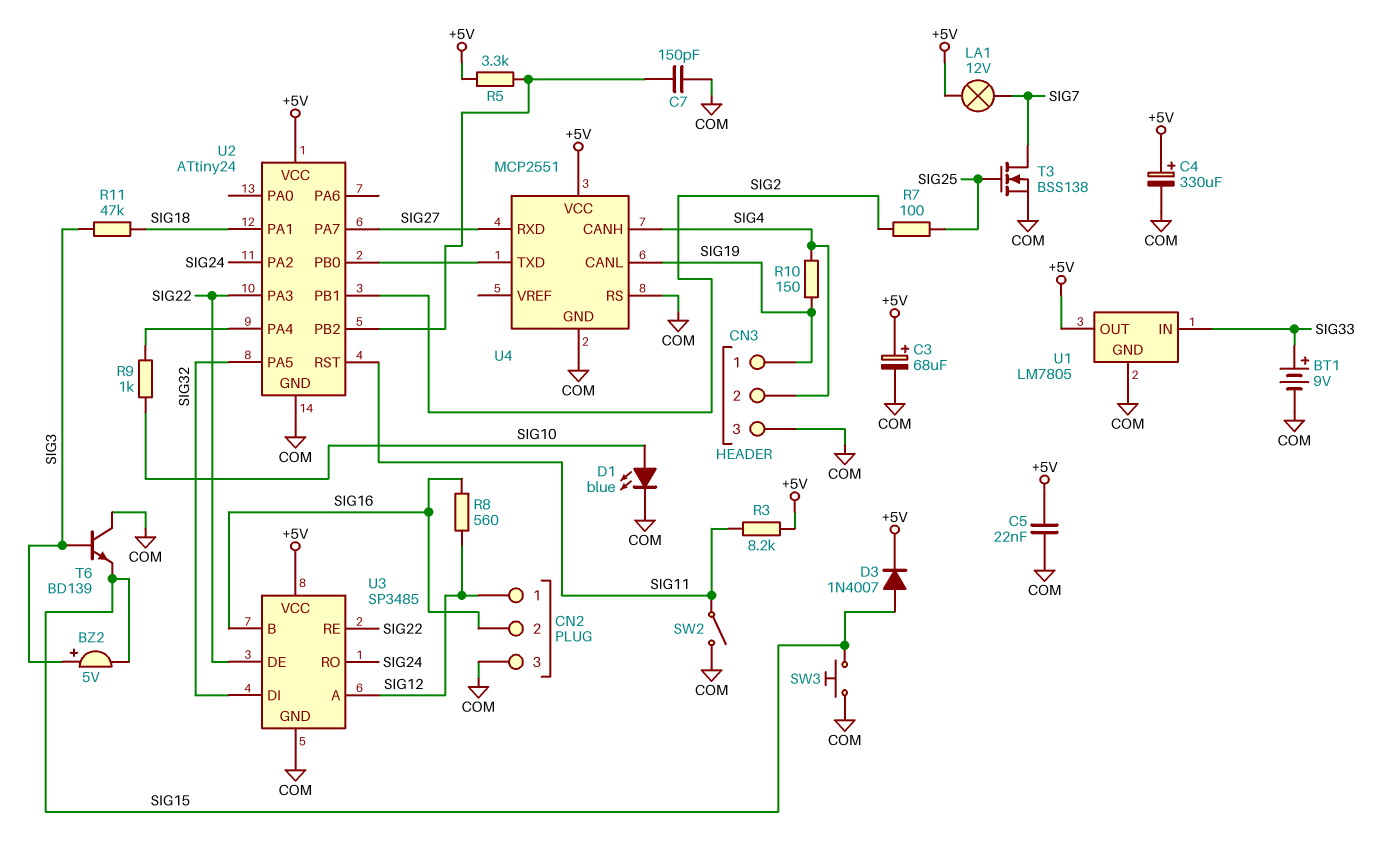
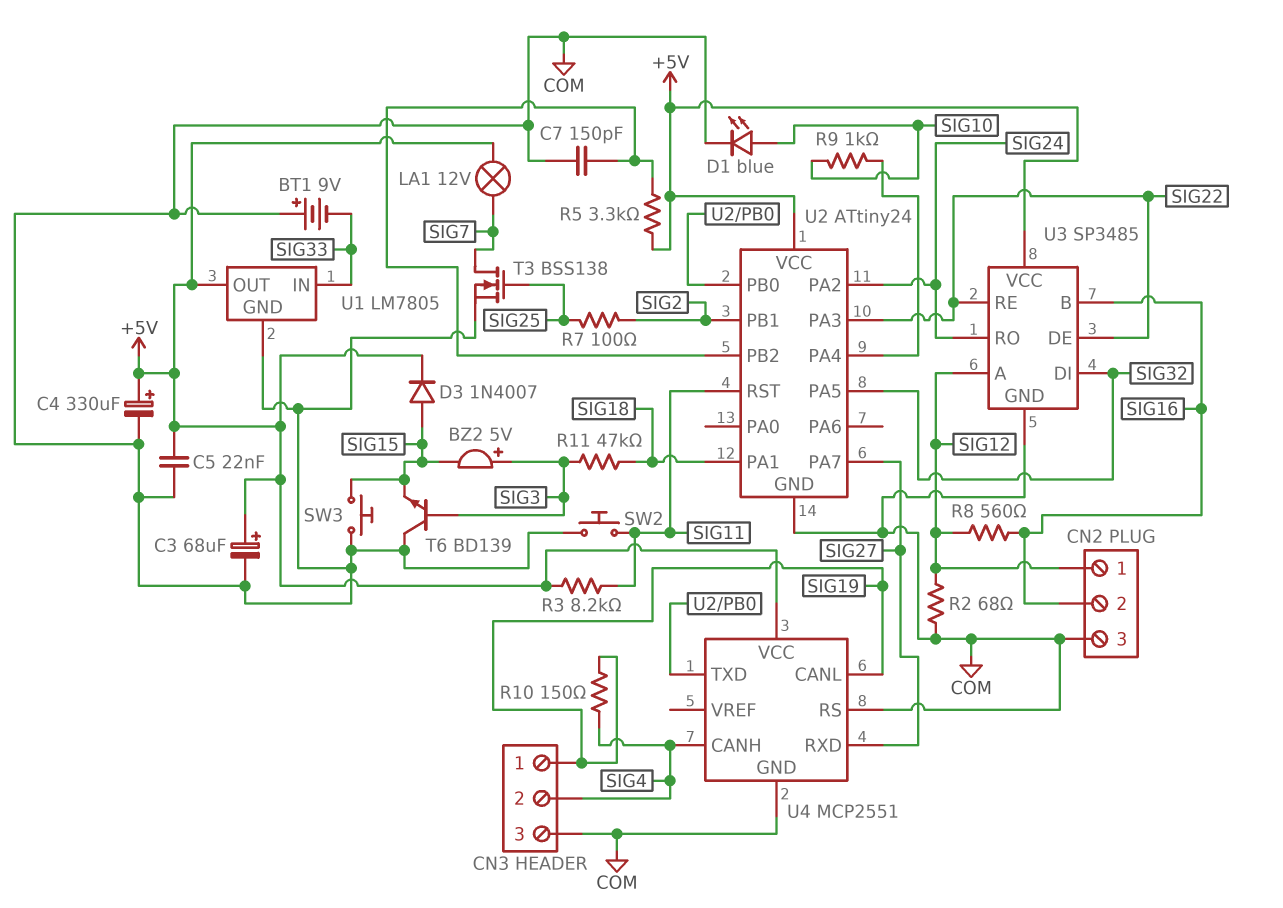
BT1: 9V (plus SIG33, minus COM) -> 9V (plus COM, minus SIG33)
R2: none -> 68 (COM, SIG12)
SW2: switch (COM, SIG11) -> button (COM, SIG11)

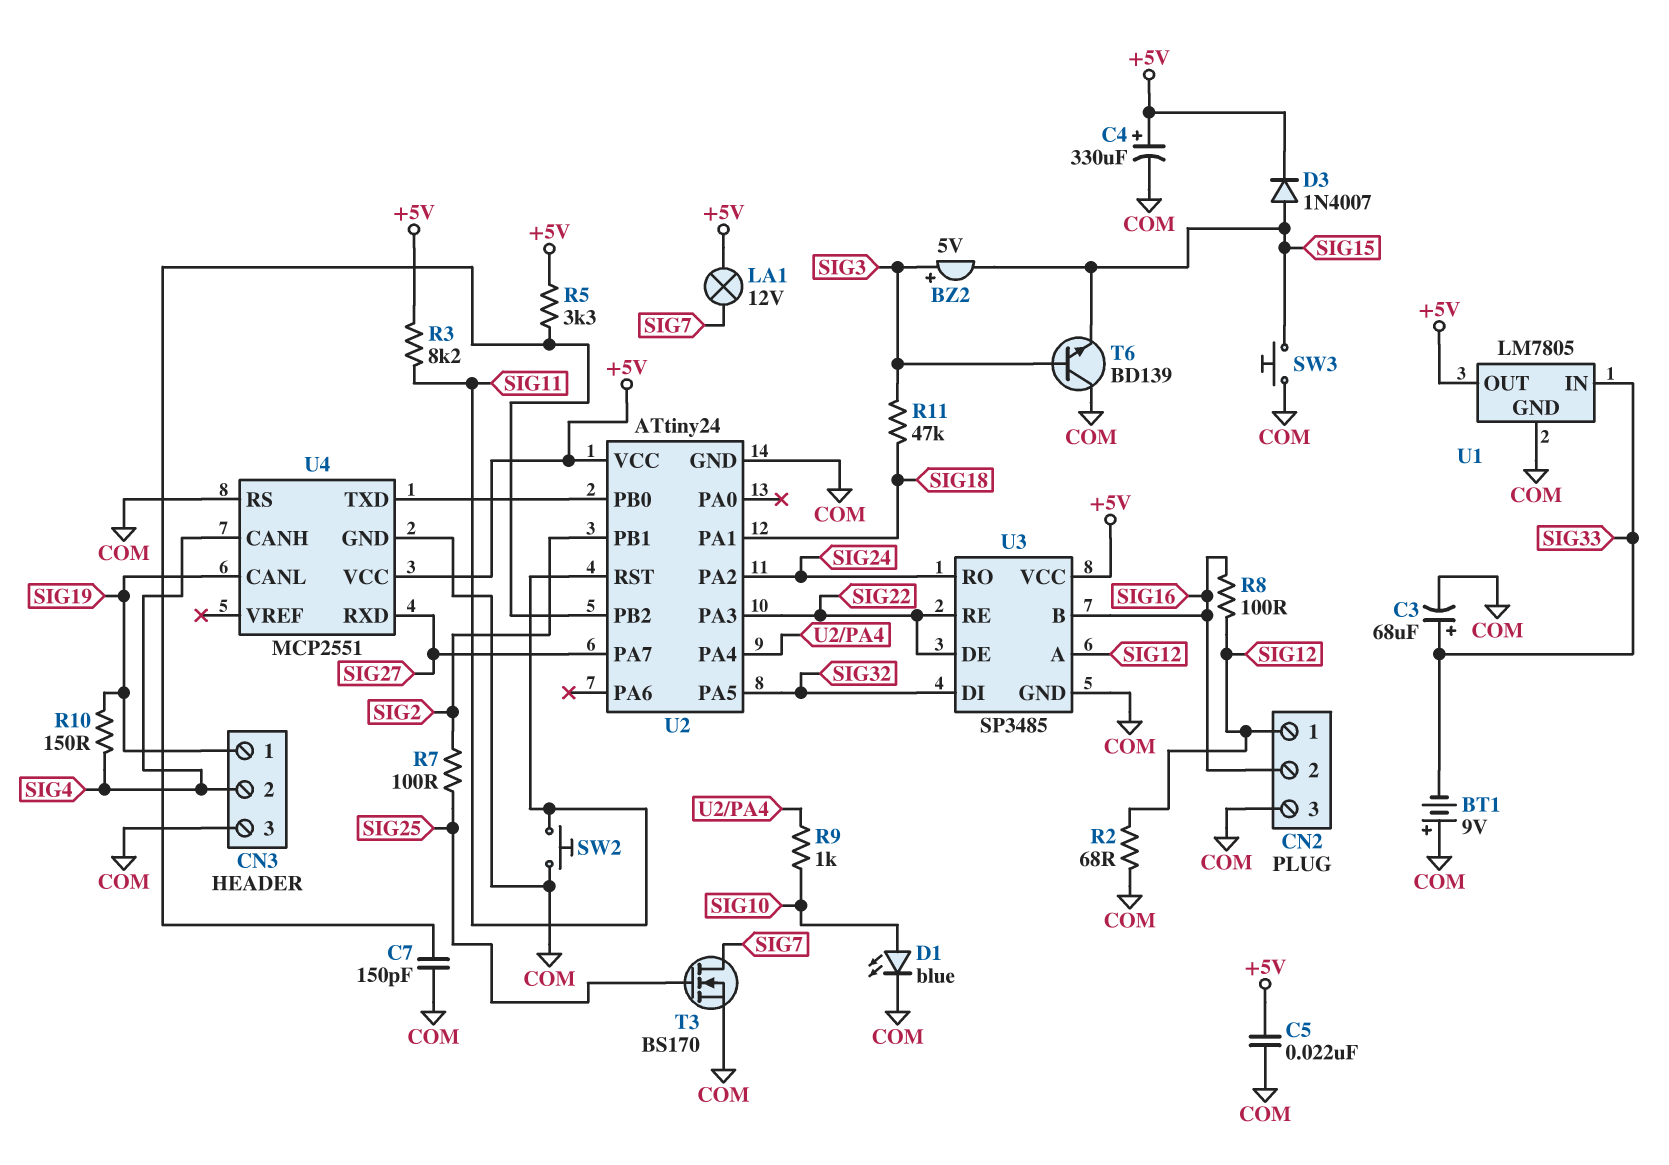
C3: 68uF (plus +5V, minus COM) -> 68uF (plus SIG33, minus COM)
R8: 560 (SIG12, SIG16) -> 100 (SIG12, SIG16)
T3: NMOS BSS138 (G SIG25, D SIG7, S COM) -> NMOS BS170 (G SIG25, D SIG7, S COM)

